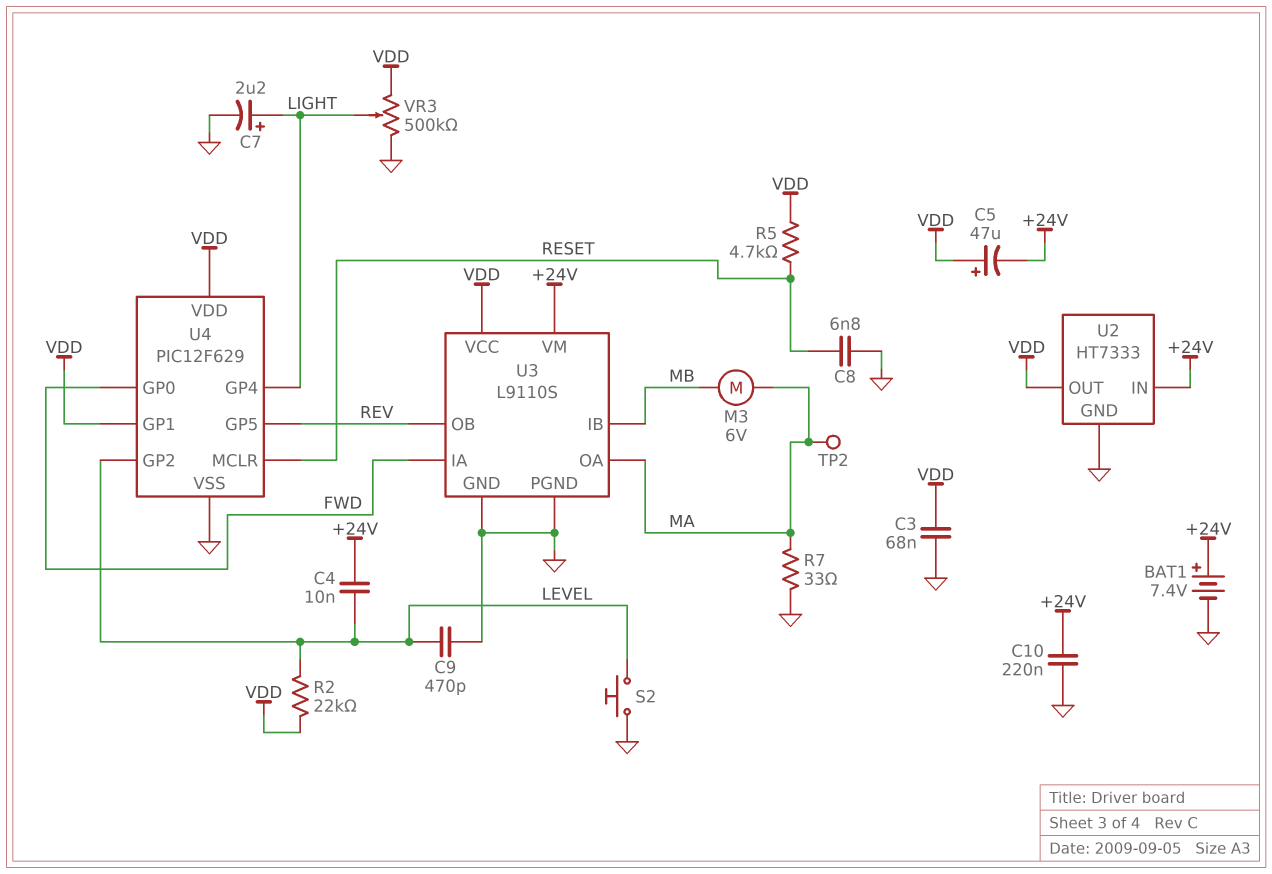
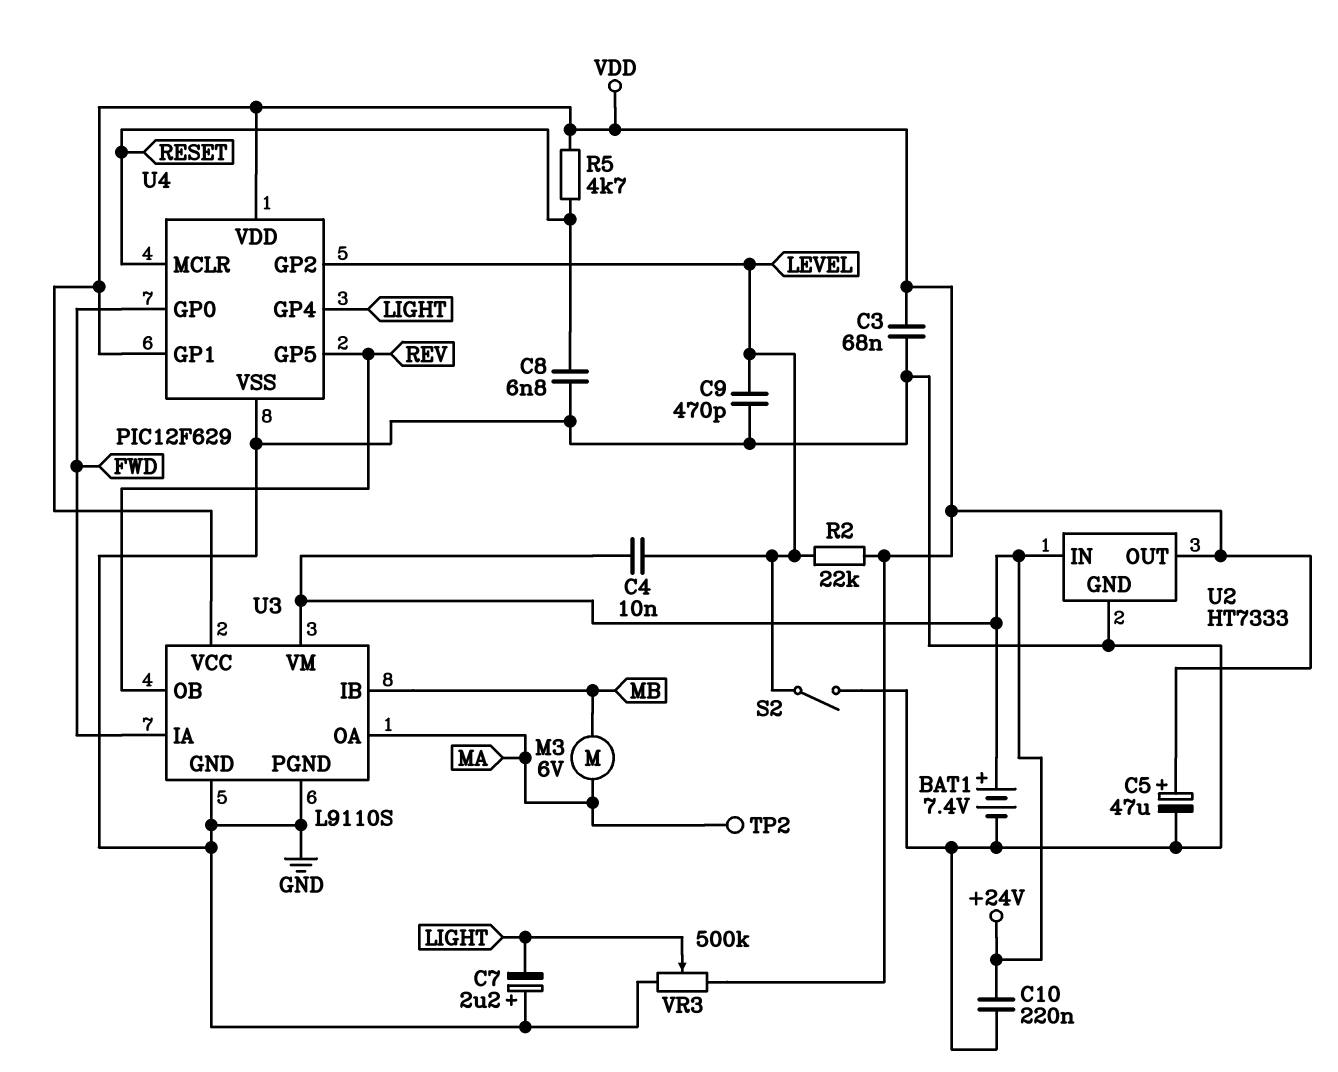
C5: 47uF (plus VDD, minus +24V) -> 47uF (plus VDD, minus GND)
C7: 2.2uF (plus LIGHT, minus GND) -> 2.2uF (plus GND, minus LIGHT)
R7: 33 (GND, MA) -> none
S2: button (GND, LEVEL) -> switch (GND, LEVEL)

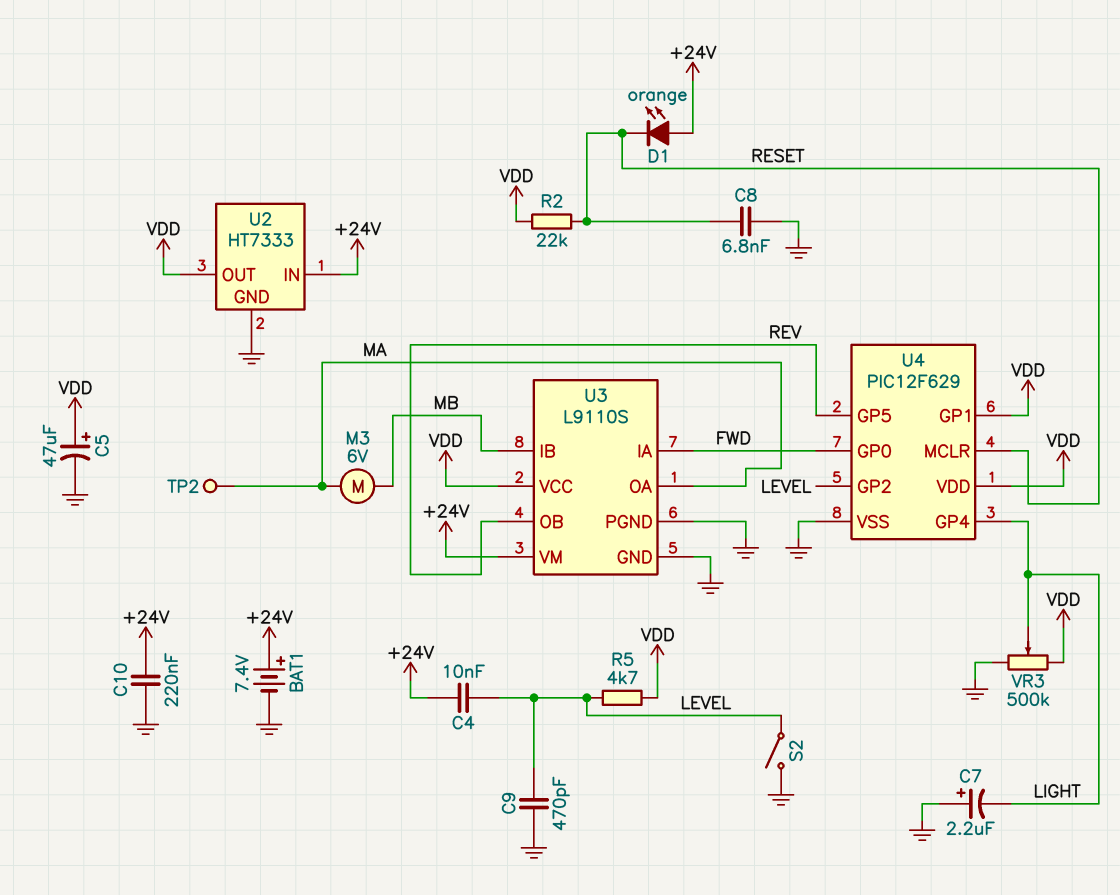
C3: 68nF (GND, VDD) -> none
D1: none -> LED orange (A +24V, K RESET)
R2: 22k (LEVEL, VDD) -> 22k (RESET, VDD)
R5: 4.7k (RESET, VDD) -> 4.7k (LEVEL, VDD)

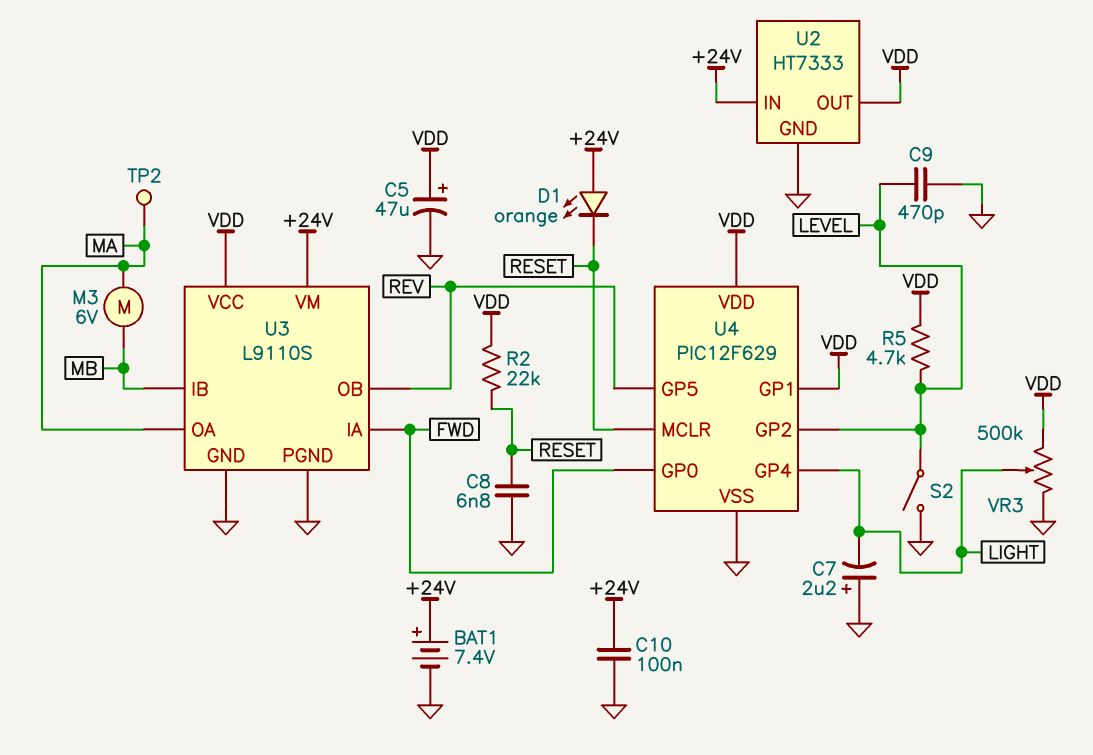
C4: 10nF (+24V, LEVEL) -> none
C10: 220nF (+24V, GND) -> 100nF (+24V, GND)

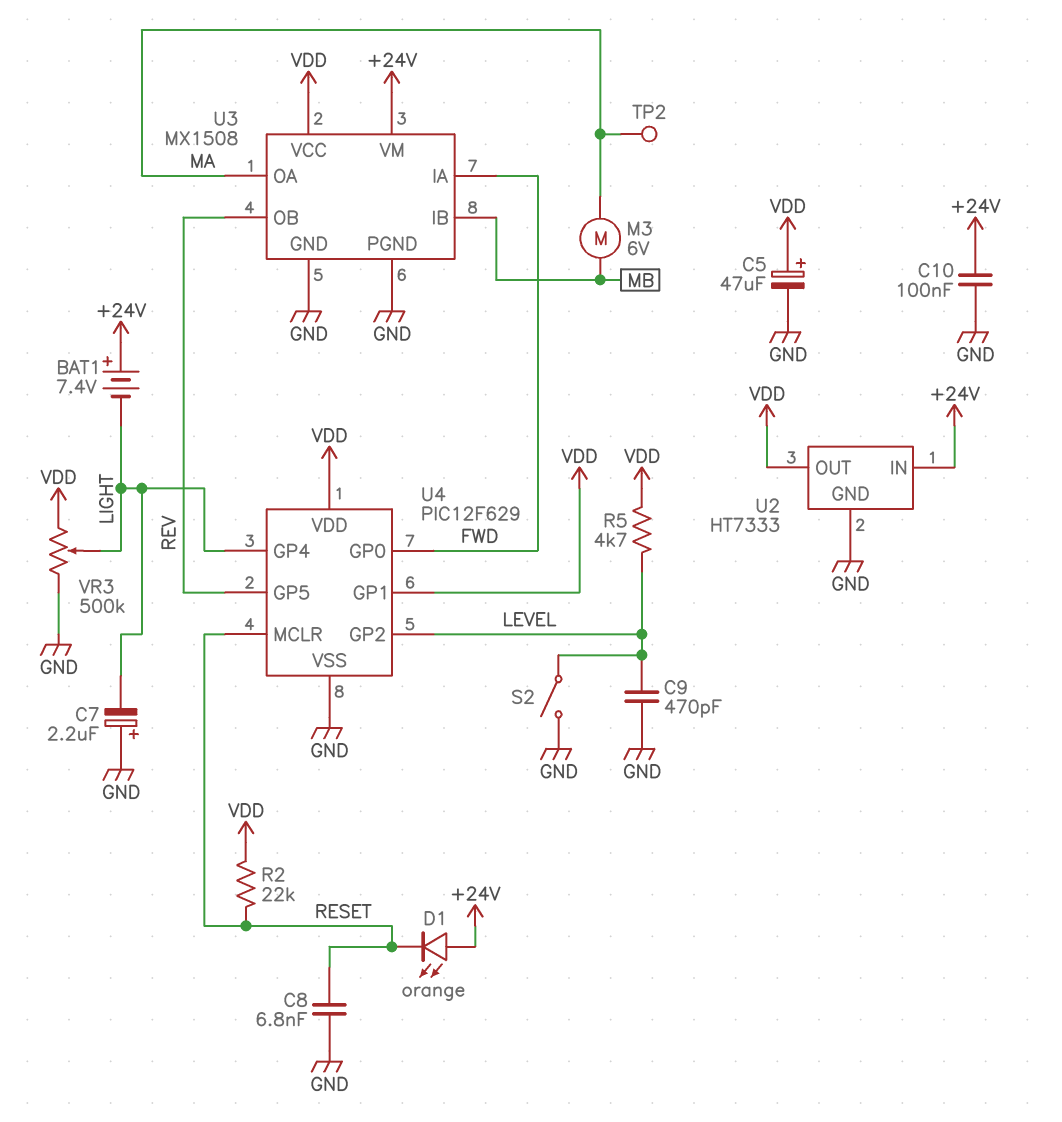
BAT1: 7.4V (plus +24V, minus GND) -> 7.4V (plus +24V, minus LIGHT)
U3: L9110S -> MX1508

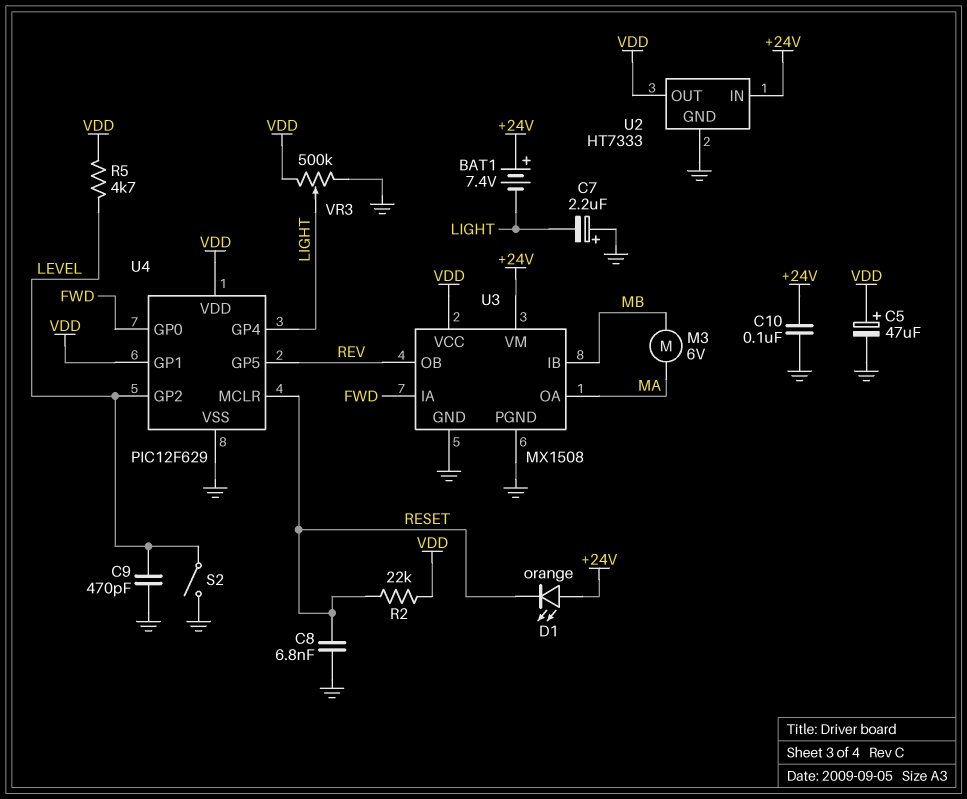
TP2: test point (MA) -> none

